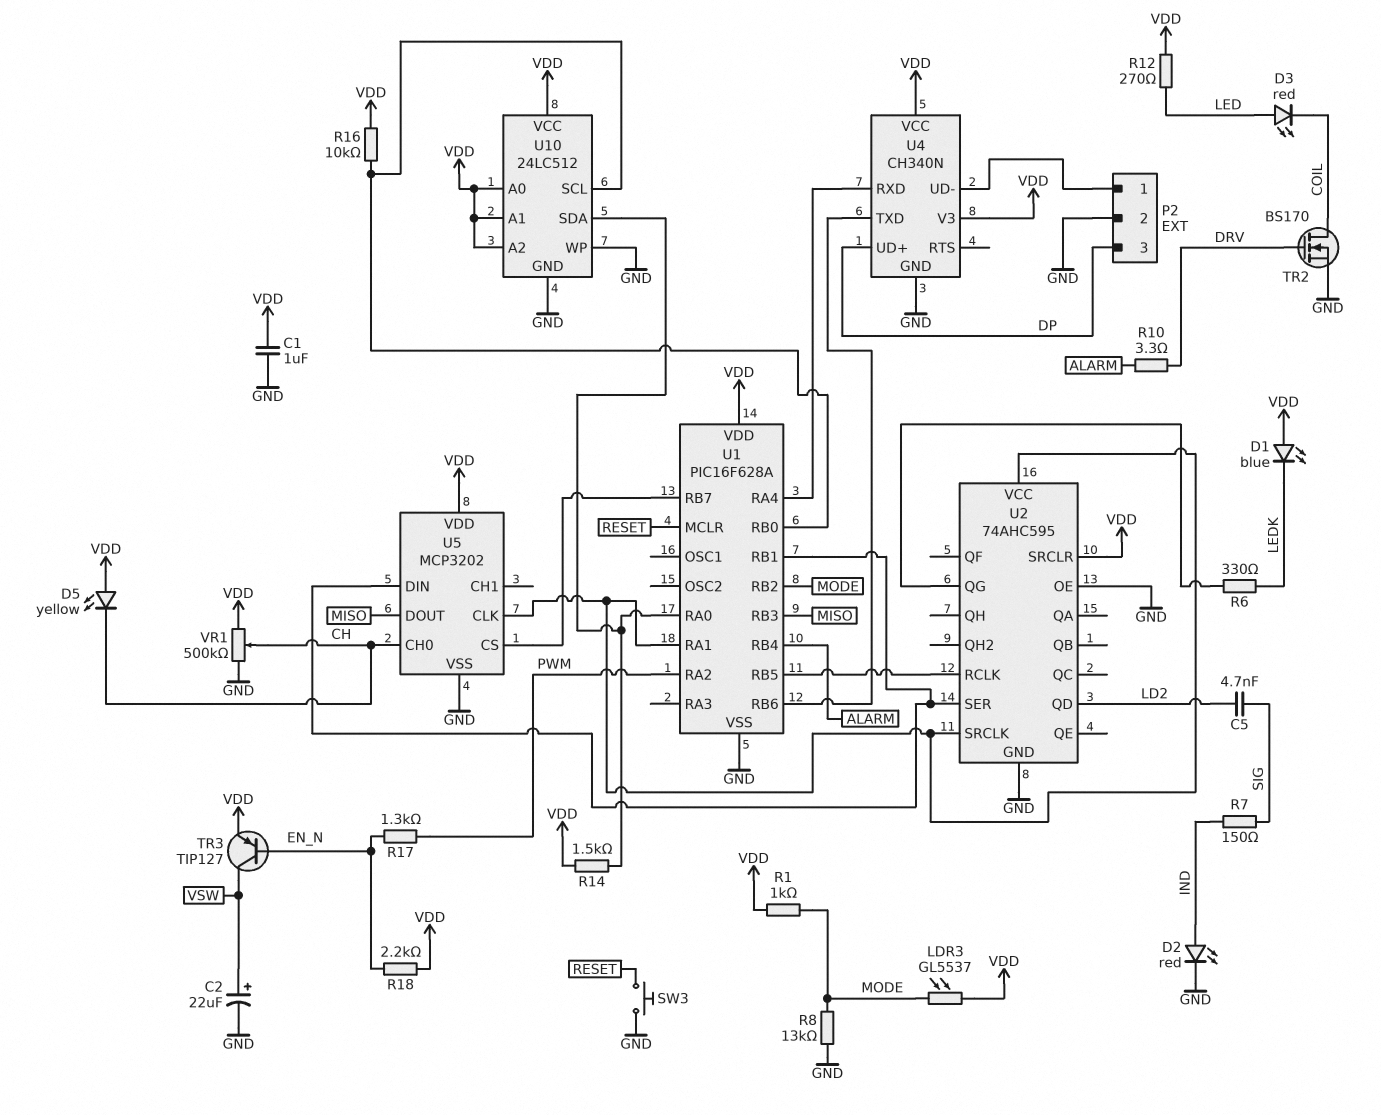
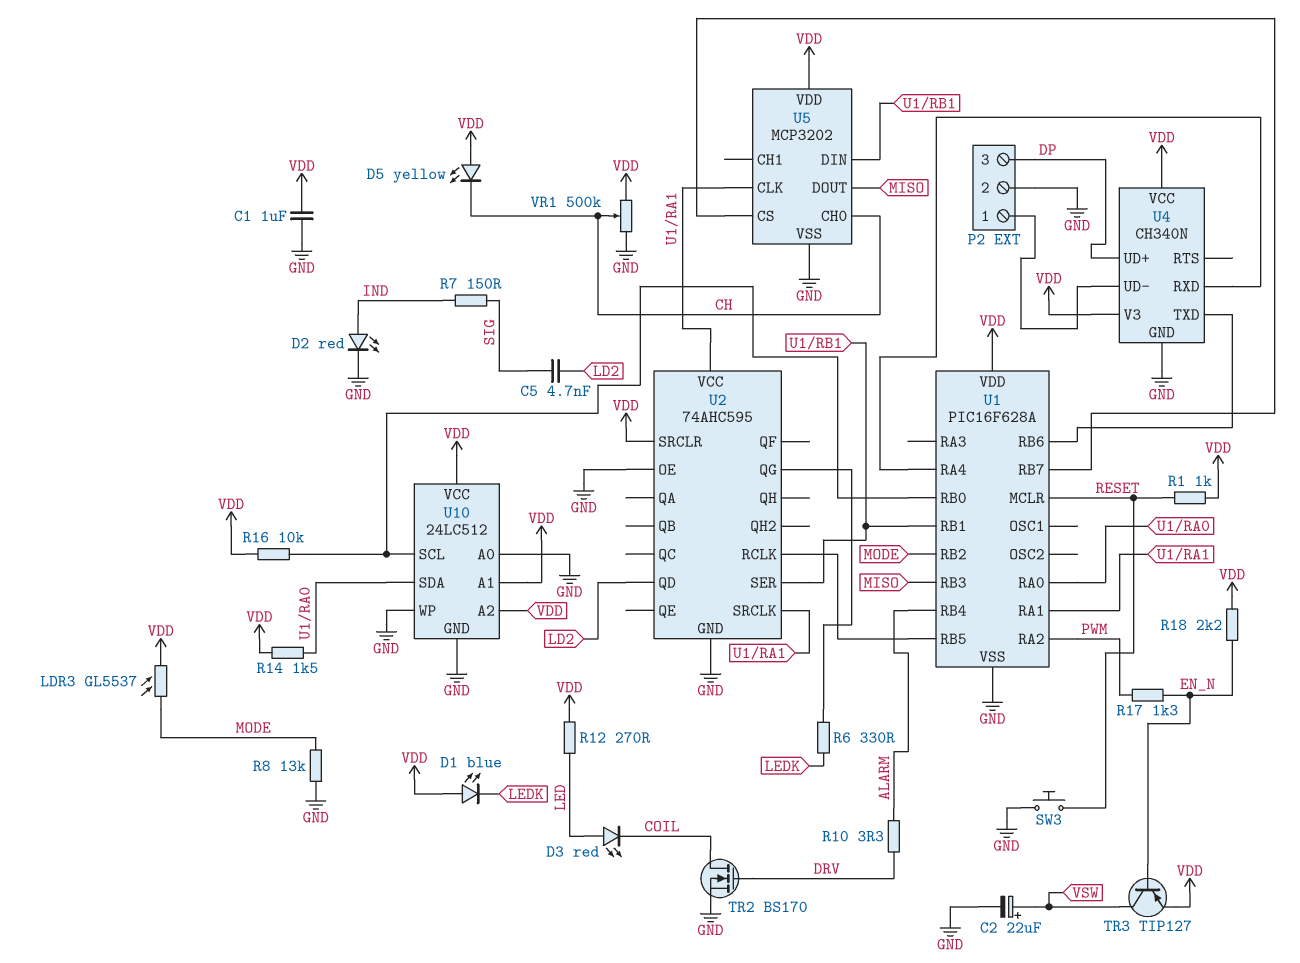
R1: 1k (MODE, VDD) -> 1k (RESET, VDD)
U10 pin A0: VDD -> GND

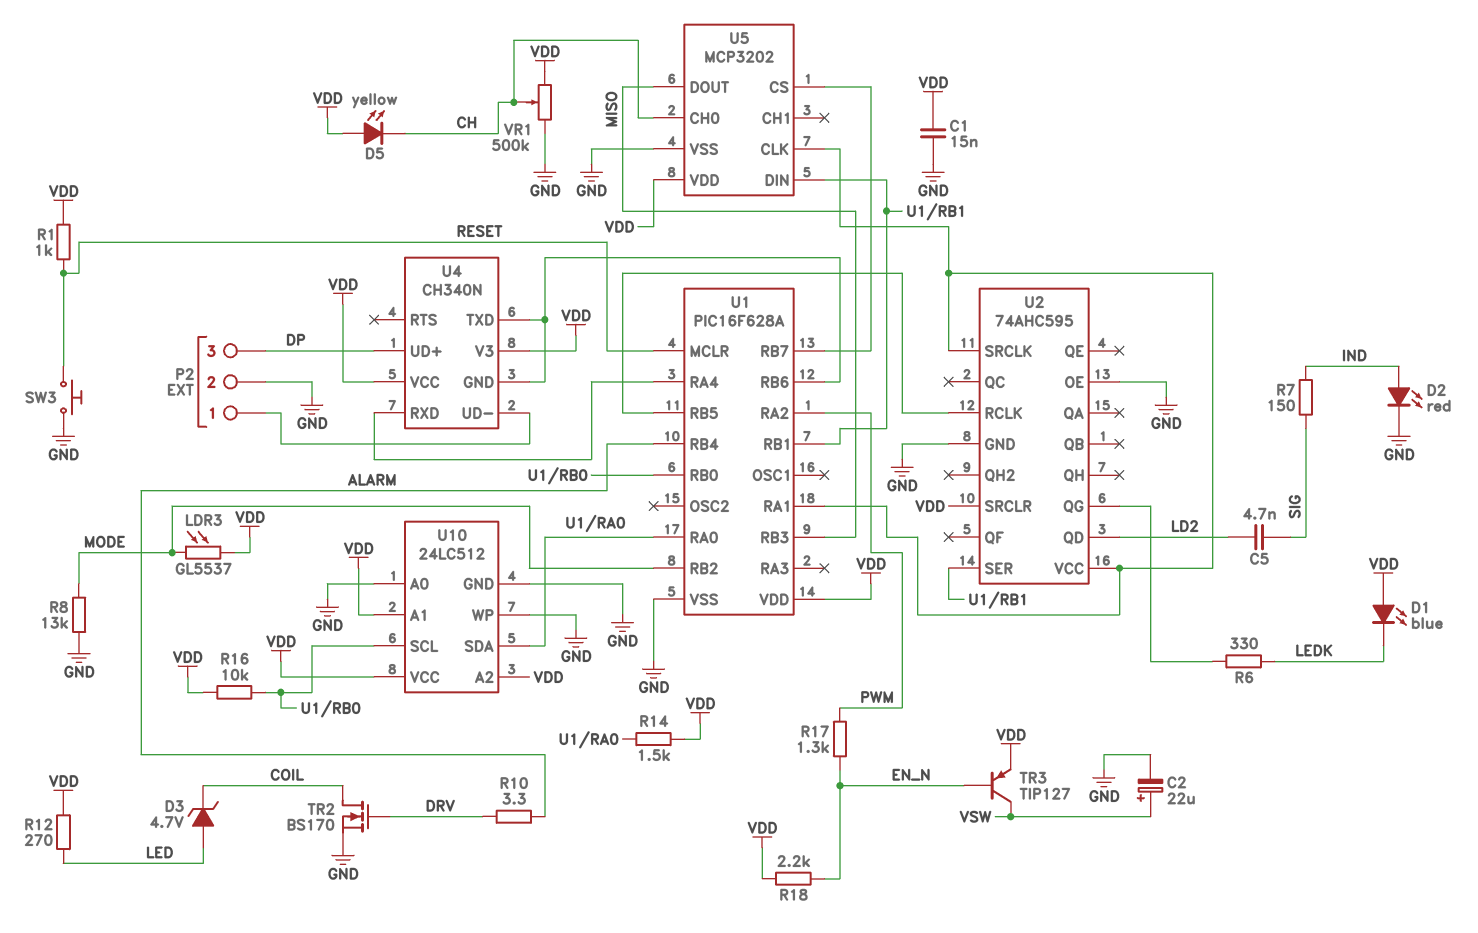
C1: 1uF (GND, VDD) -> 15nF (GND, VDD)
D3: LED red (A LED, K COIL) -> zener 4.7V (A LED, K COIL)
U4 pin GND: GND -> U1/RB6

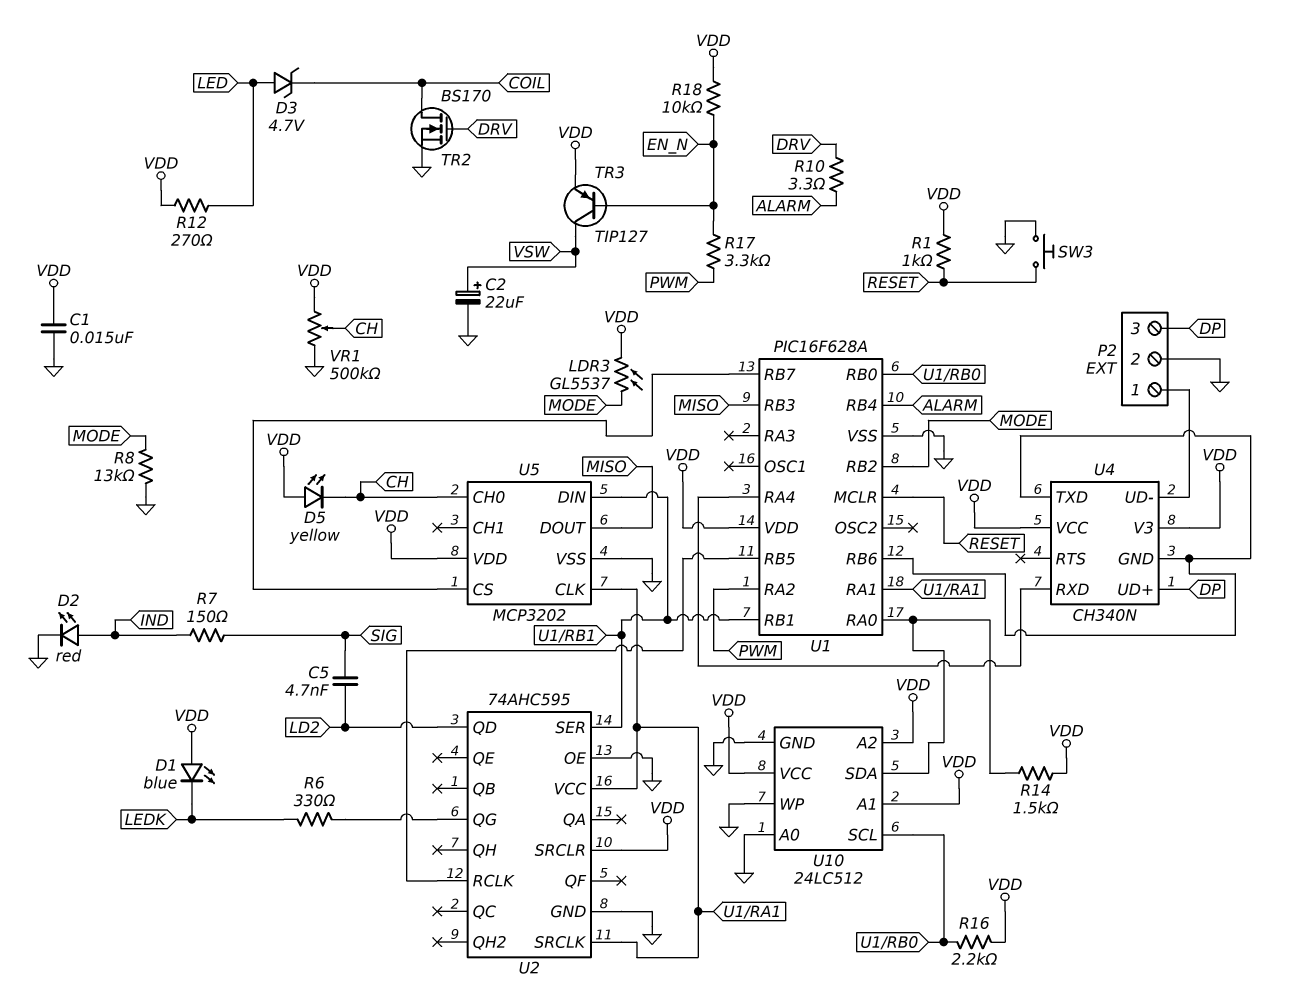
R16: 10k (U1/RB0, VDD) -> 2.2k (U1/RB0, VDD)
R17: 1.3k (EN_N, PWM) -> 3.3k (EN_N, PWM)
R18: 2.2k (EN_N, VDD) -> 10k (EN_N, VDD)

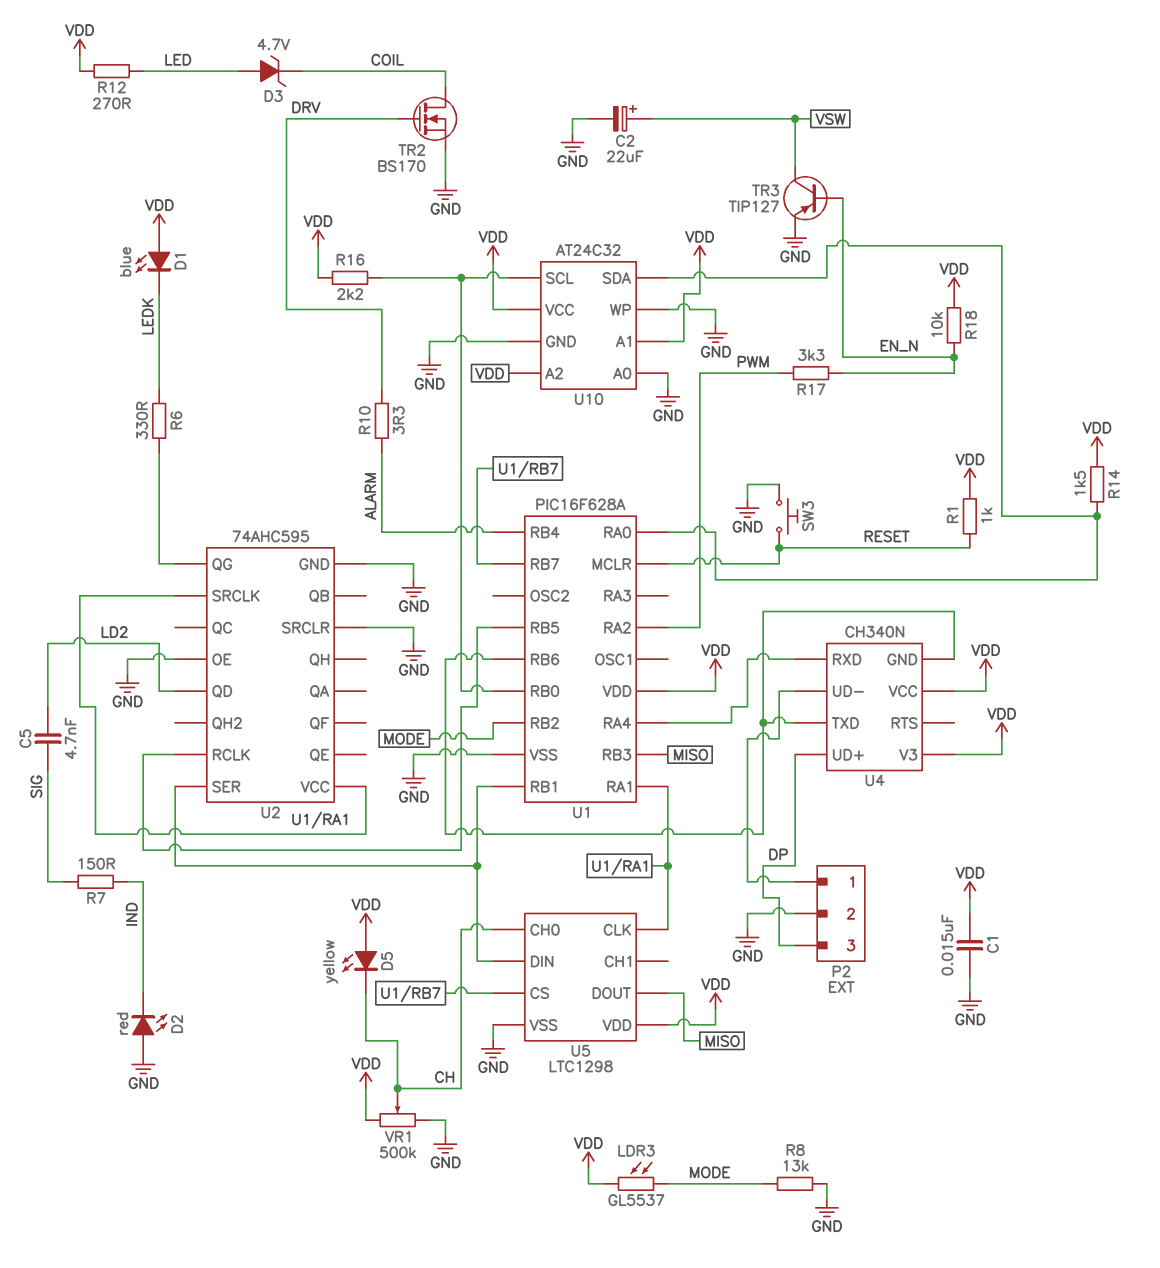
D2: LED red (A IND, K GND) -> LED red (A GND, K IND)
TR3: PNP TIP127 (B EN_N, C VSW, E VDD) -> PNP TIP127 (B EN_N, C VSW, E GND)
U2 pin SRCLR: VDD -> GND
U5: MCP3202 -> LTC1298
U10: 24LC512 -> AT24C32

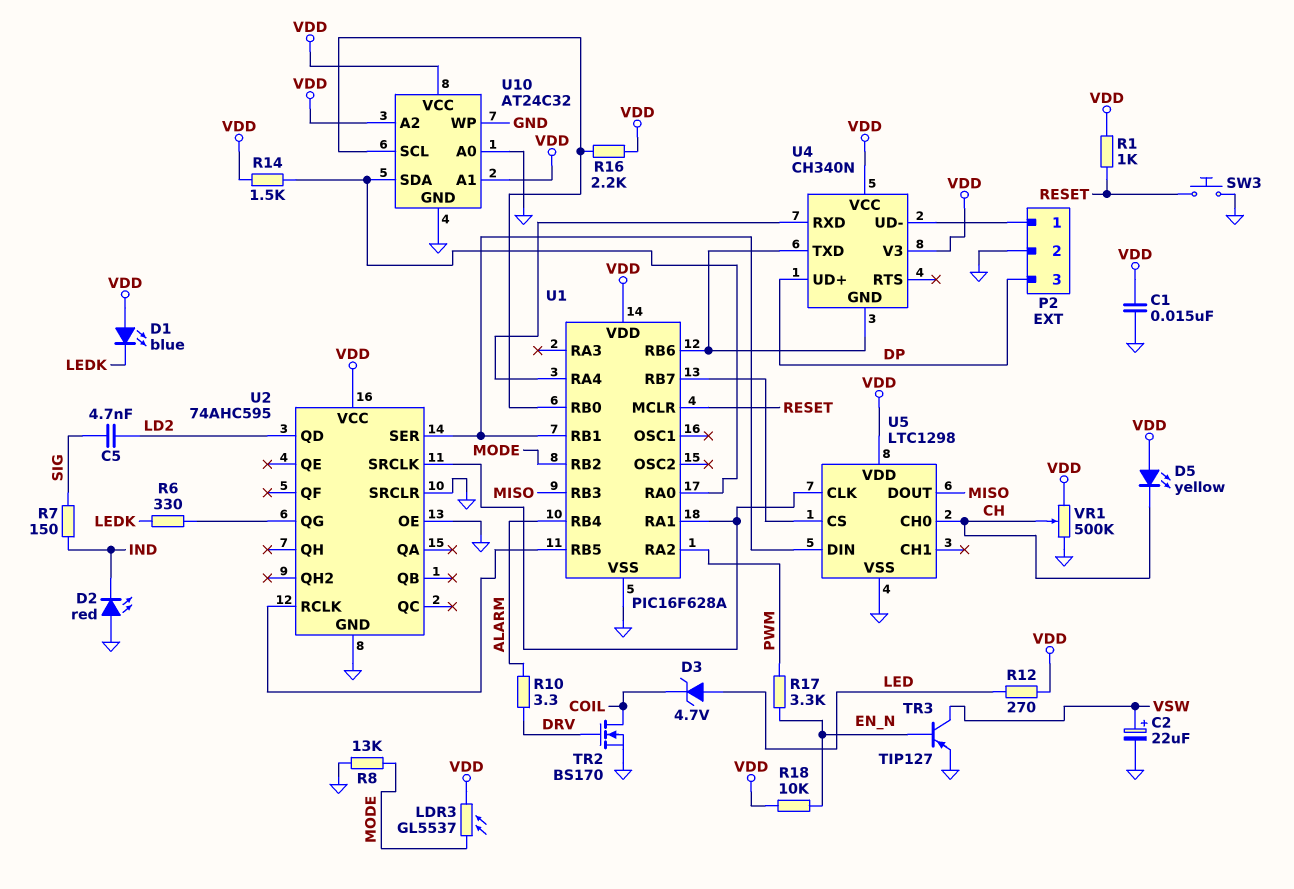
U2 pin VCC: U1/RA1 -> VDD

